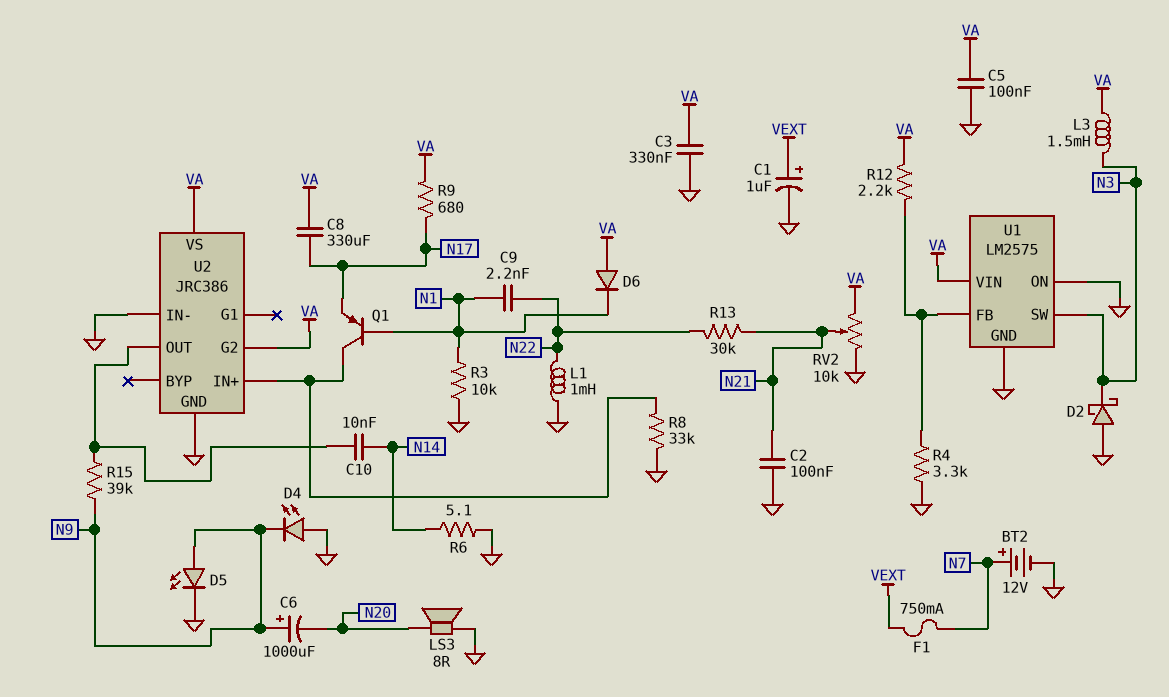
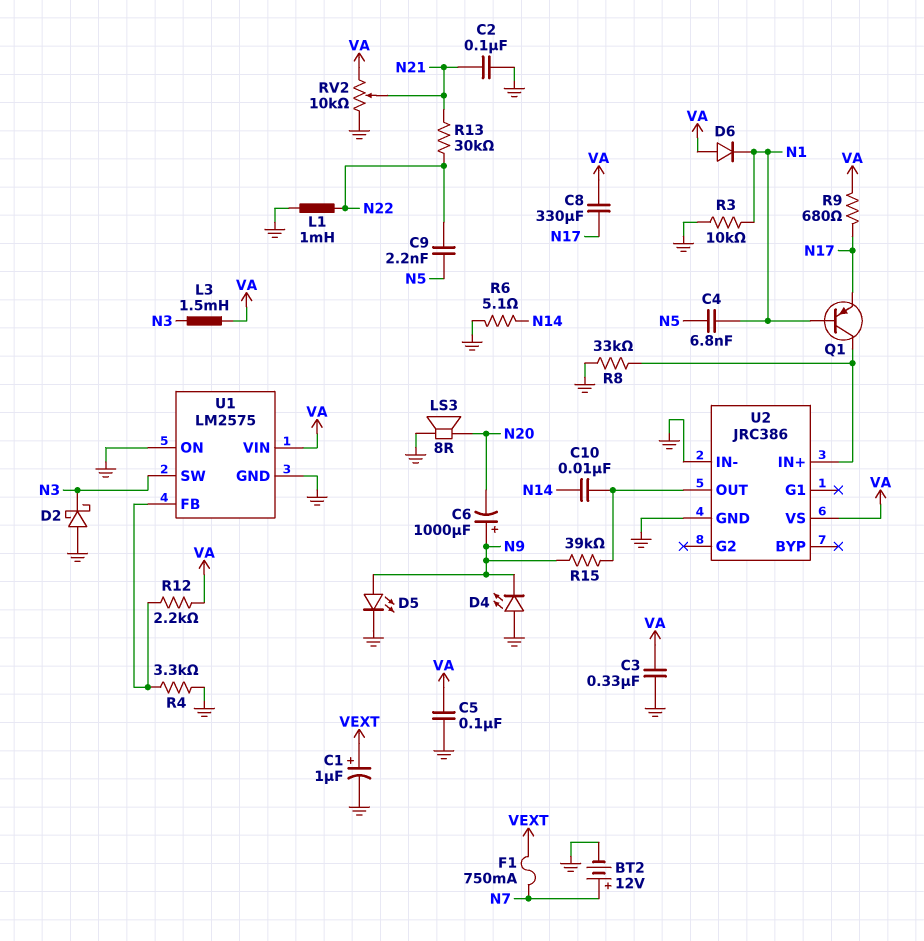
C4: none -> 6.8nF (N1, N5)
C9: 2.2nF (N1, N22) -> 2.2nF (N5, N22)
U2 pin G2: VA -> none

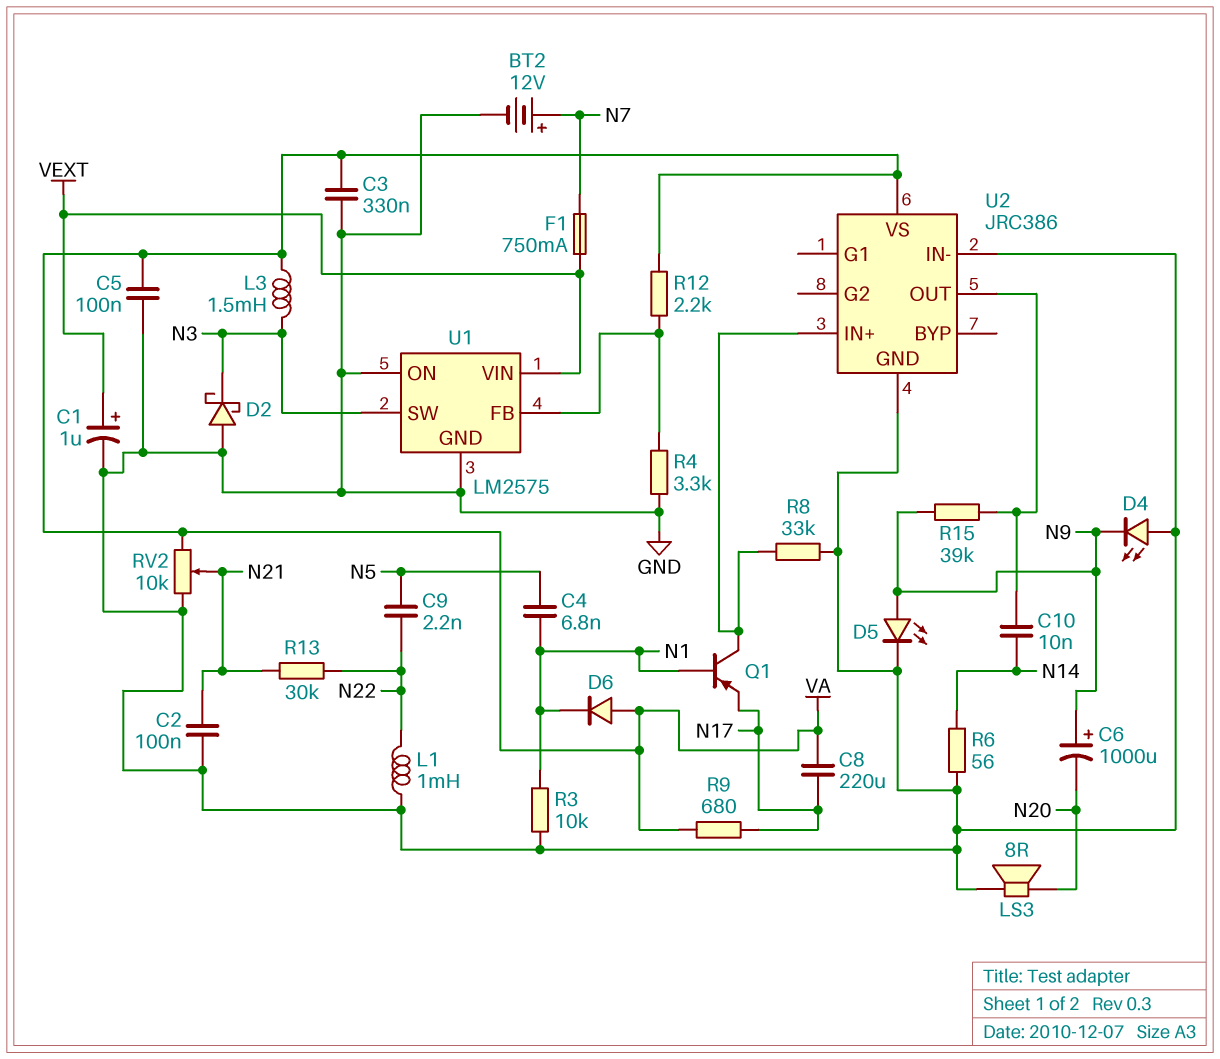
C8: 330uF (N17, VA) -> 220uF (N17, VA)
R6: 5.1 (GND, N14) -> 56 (GND, N14)
U1 pin VIN: VA -> VEXT

